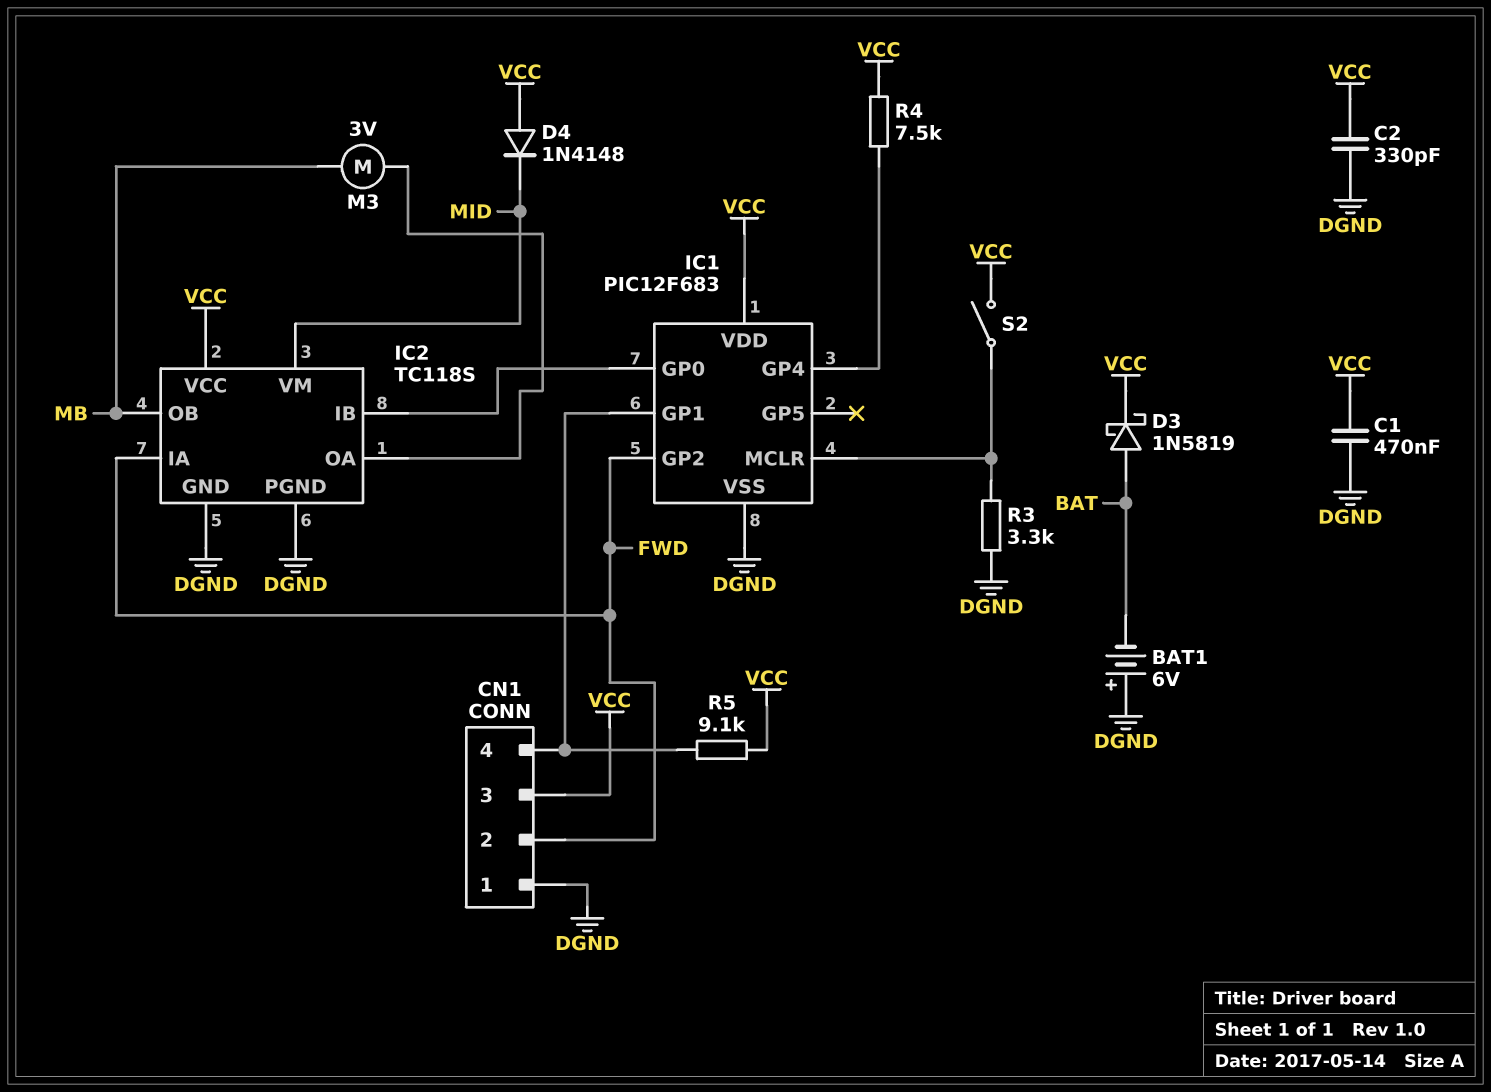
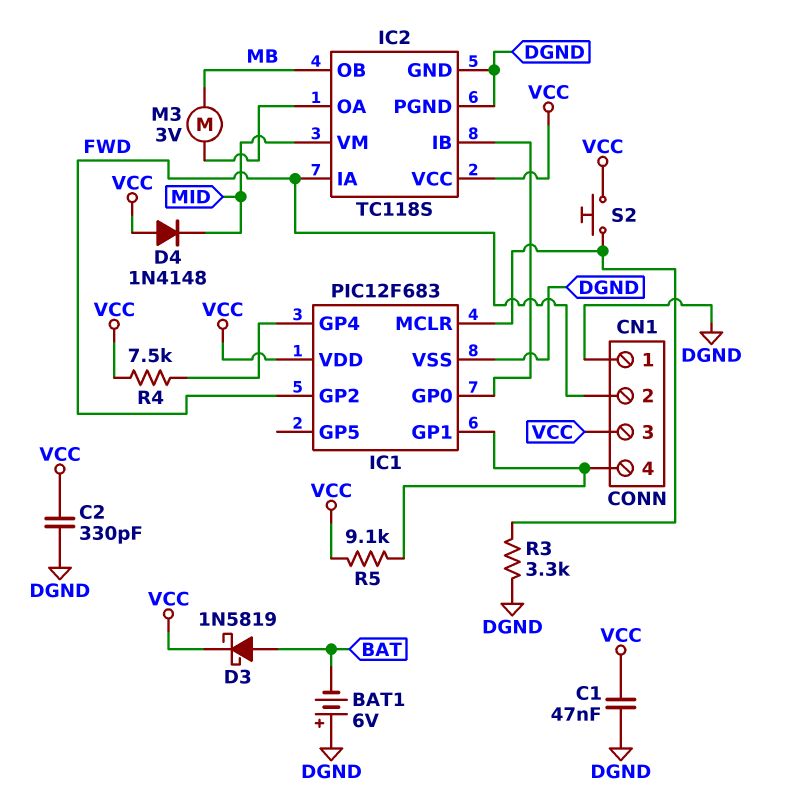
C1: 470nF (DGND, VCC) -> 47nF (DGND, VCC)
S2: switch (IC1/MCLR, VCC) -> button (IC1/MCLR, VCC)

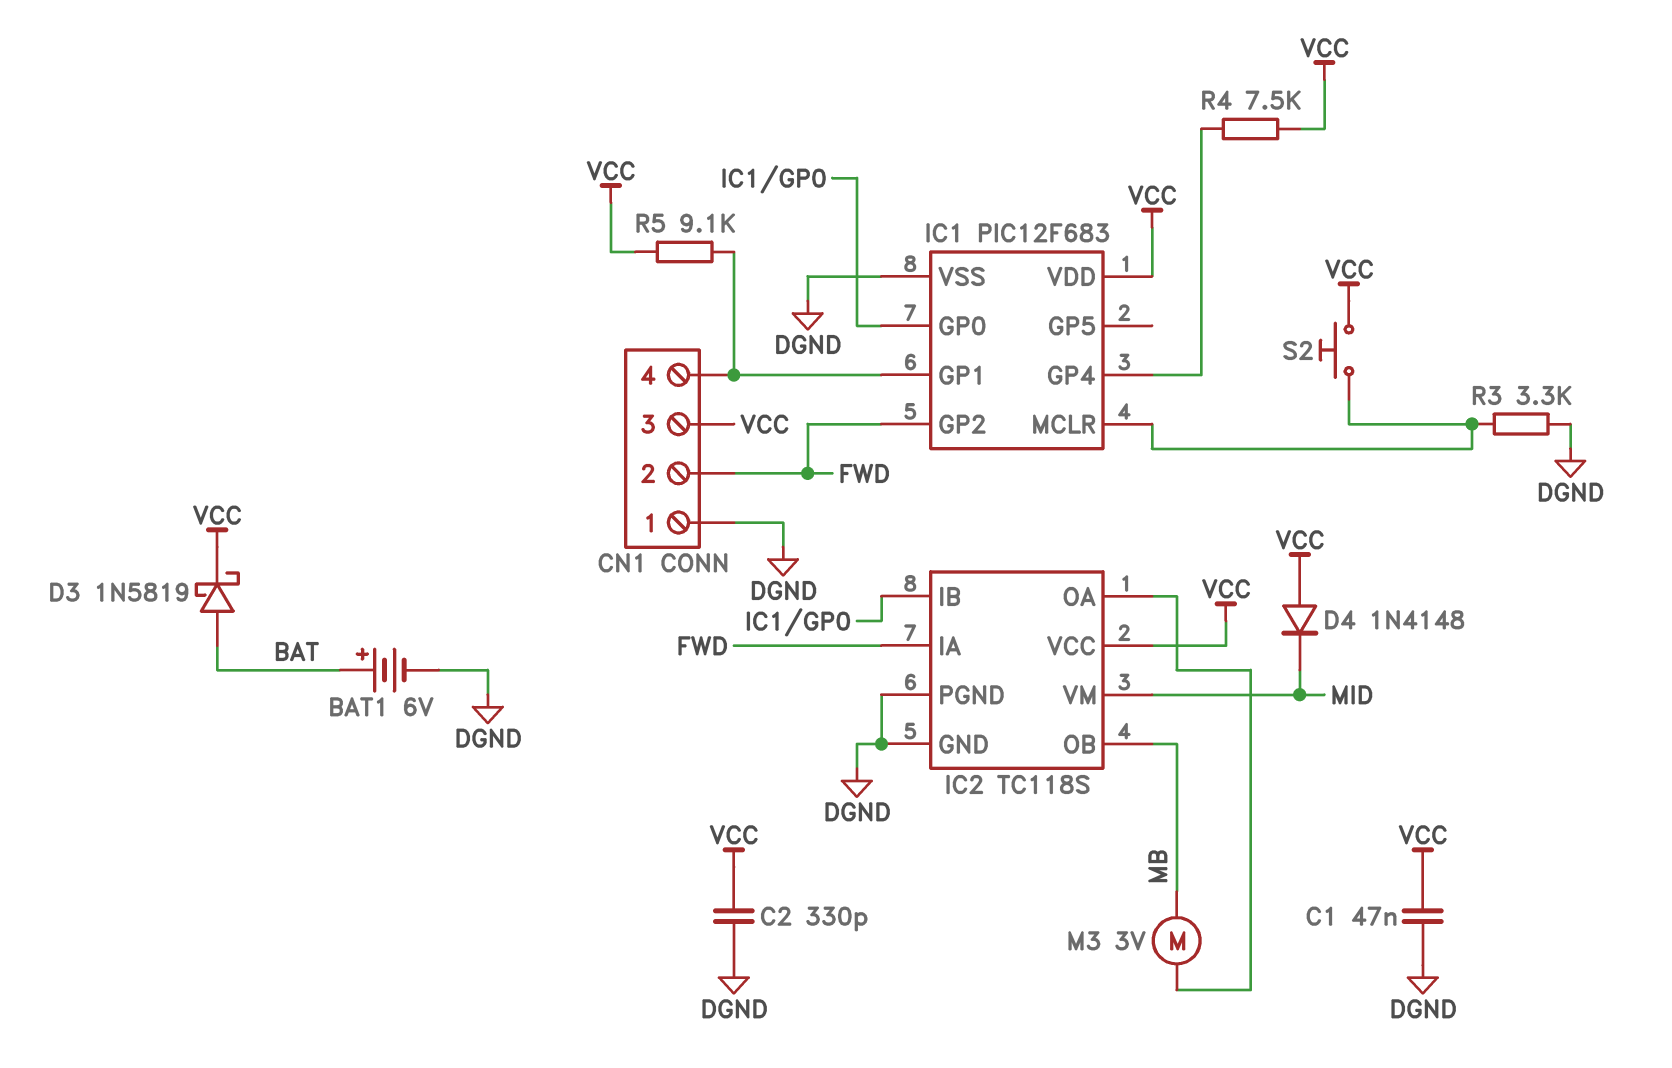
BAT1: 6V (plus DGND, minus BAT) -> 6V (plus BAT, minus DGND)

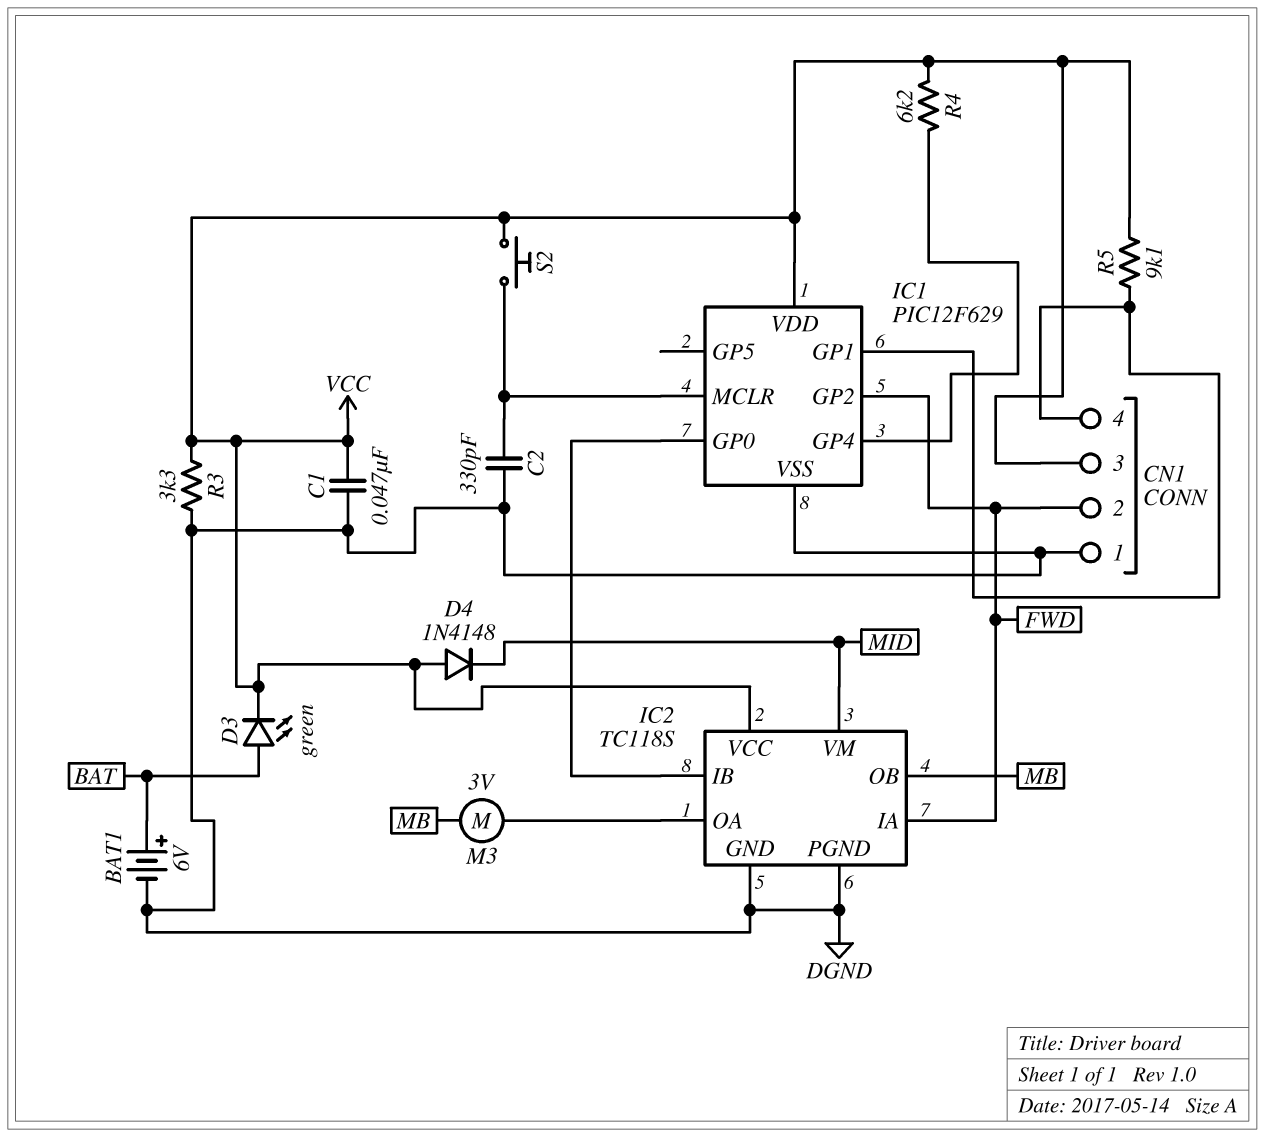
C2: 330pF (DGND, VCC) -> 330pF (DGND, IC1/MCLR)
D3: schottky 1N5819 (A BAT, K VCC) -> LED green (A BAT, K VCC)
IC1: PIC12F683 -> PIC12F629
R3: 3.3k (DGND, IC1/MCLR) -> 3.3k (DGND, VCC)
R4: 7.5k (IC1/GP4, VCC) -> 6.2k (IC1/GP4, VCC)

